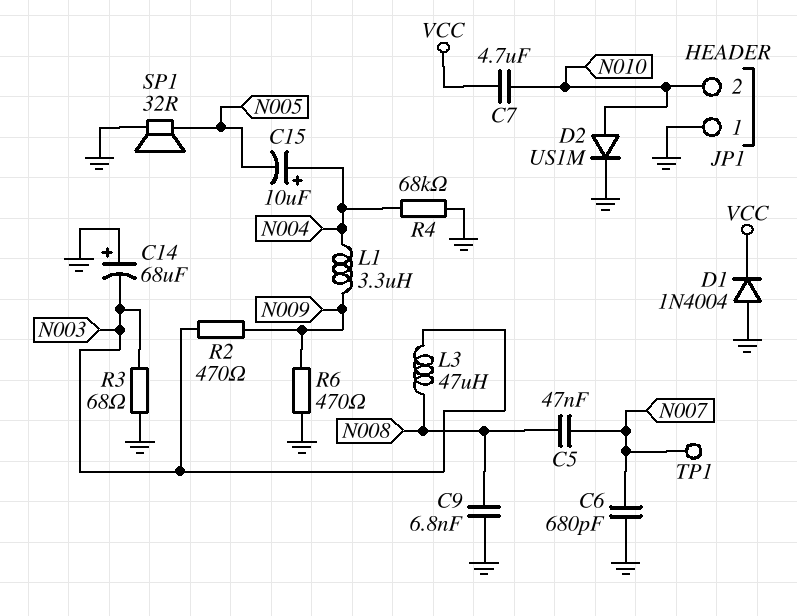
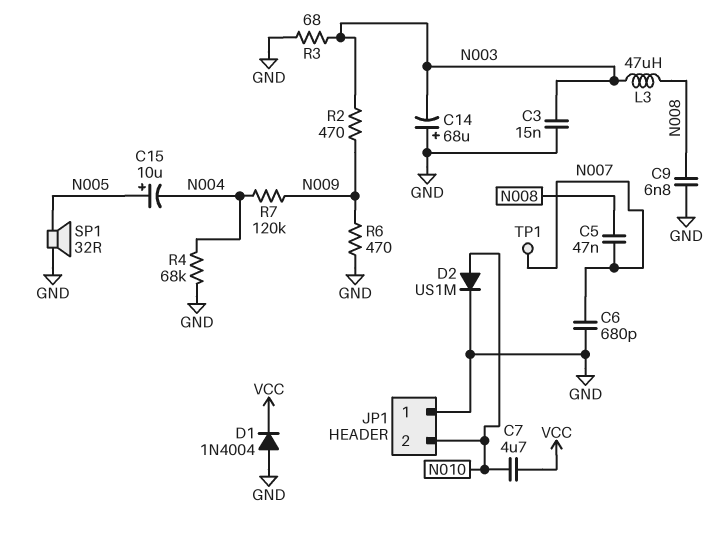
C3: none -> 15nF (GND, N003)
C15: 10uF (plus N004, minus N005) -> 10uF (plus N005, minus N004)
L1: 3.3uH (N004, N009) -> none
R7: none -> 120k (N004, N009)

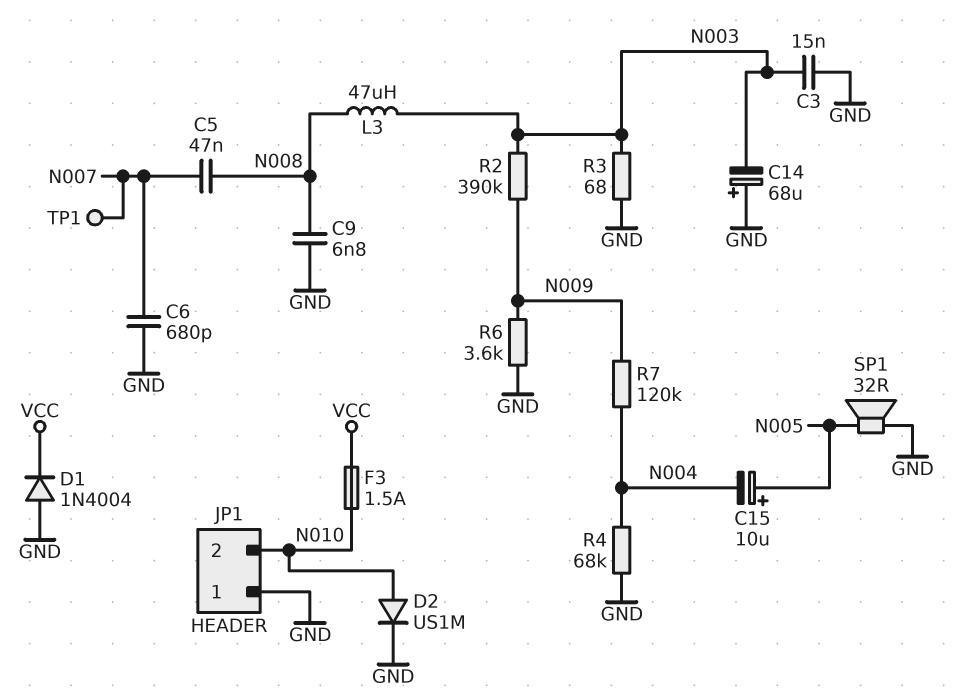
C7: 4.7uF (N010, VCC) -> none
F3: none -> 1.5A (N010, VCC)
R2: 470 (N003, N009) -> 390k (N003, N009)
R6: 470 (GND, N009) -> 3.6k (GND, N009)

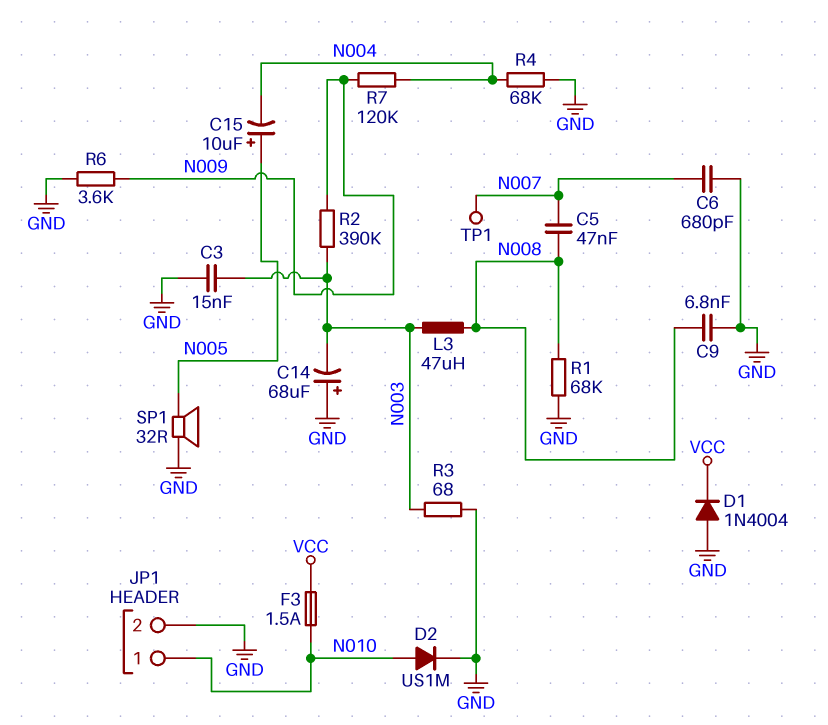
JP1 pin 1: GND -> N010
JP1 pin 2: N010 -> GND
R1: none -> 68k (GND, N008)

